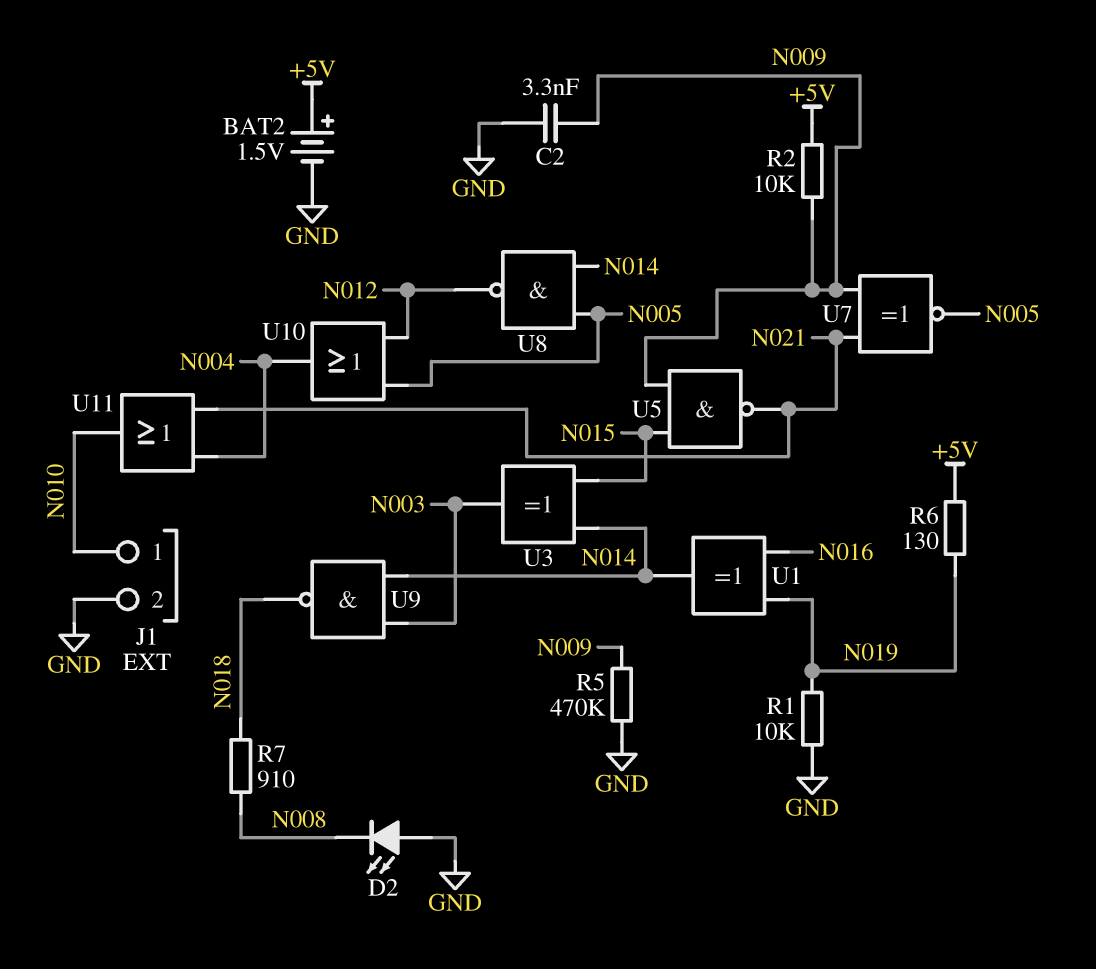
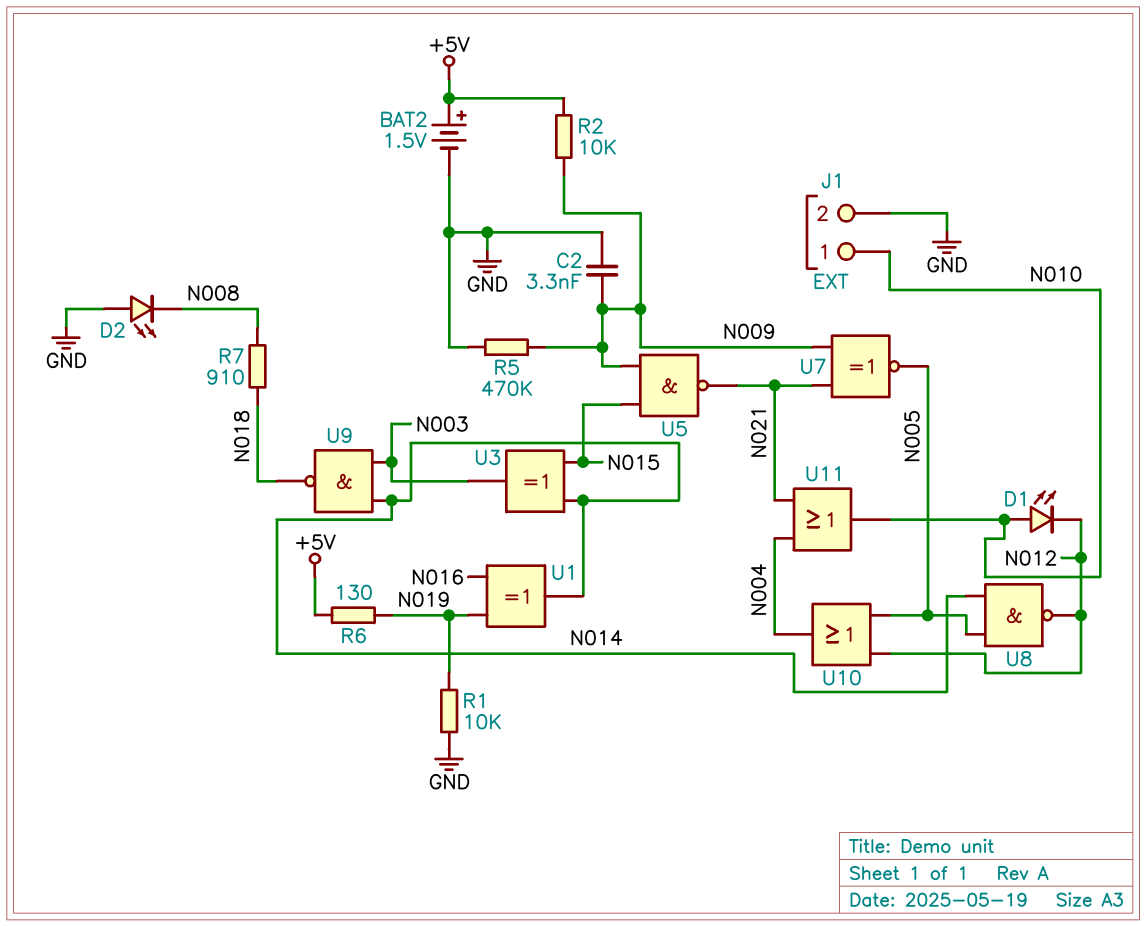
D1: none -> LED (A N010, K N012)

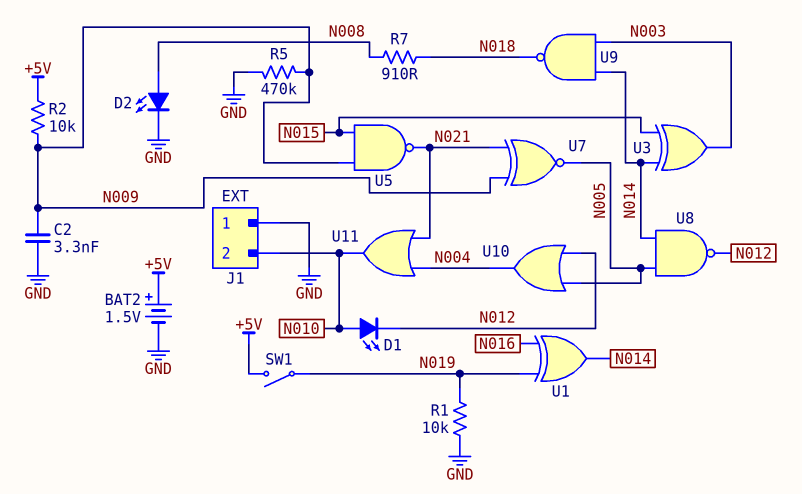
D2: LED (A GND, K N008) -> LED (A N008, K GND)
J1 pin 1: N010 -> GND
J1 pin 2: GND -> N010
R6: 130 (+5V, N019) -> none
SW1: none -> switch (+5V, N019)

